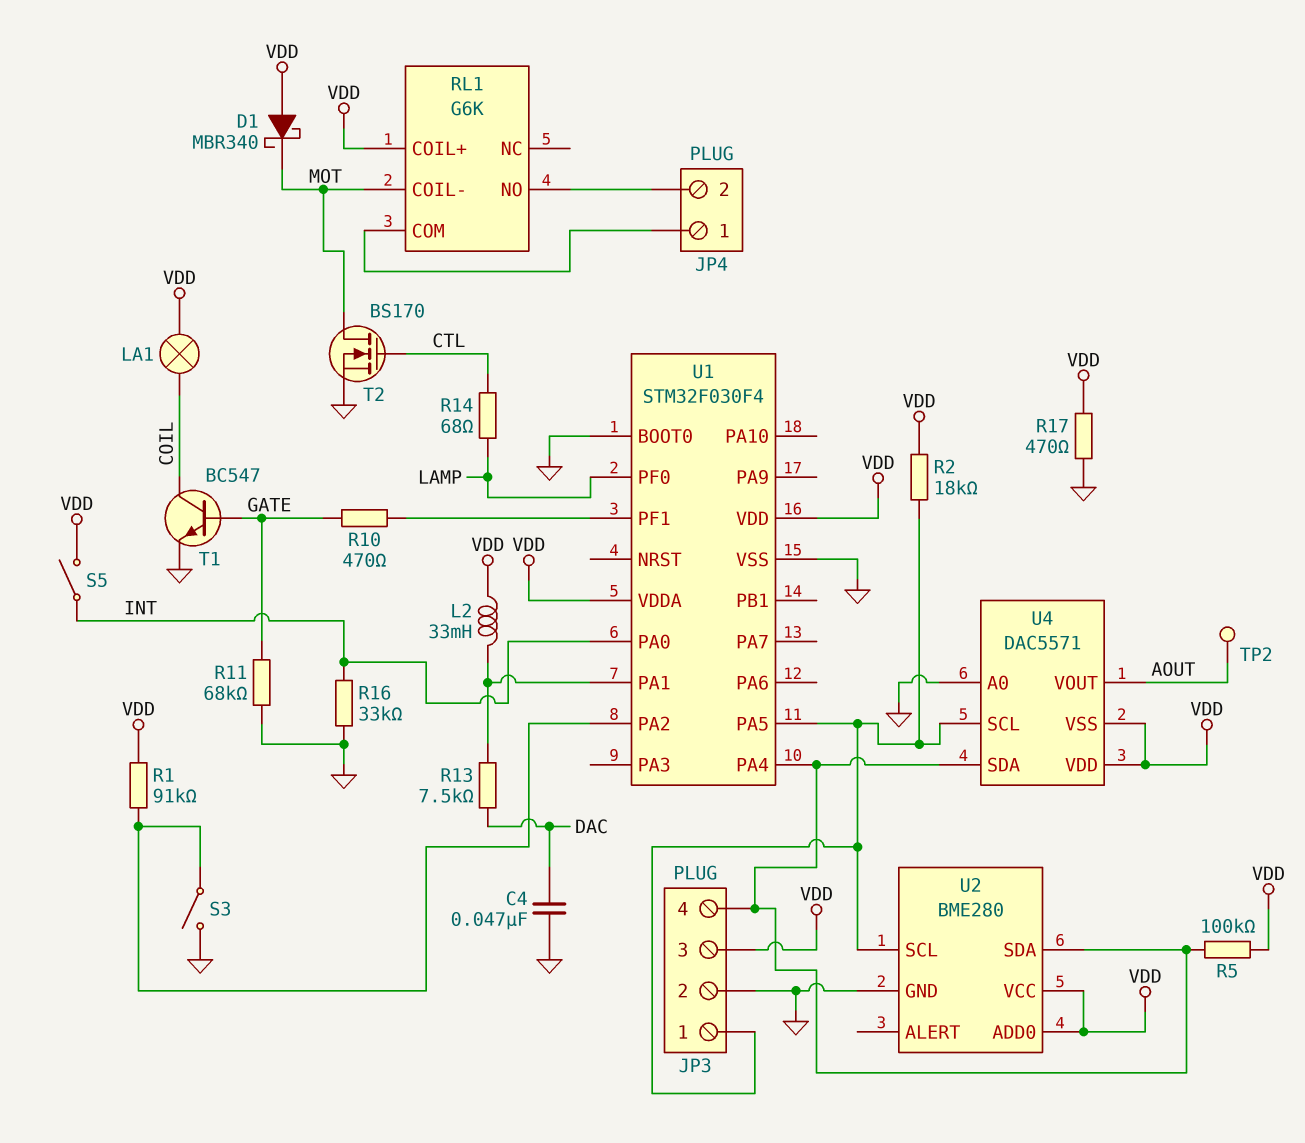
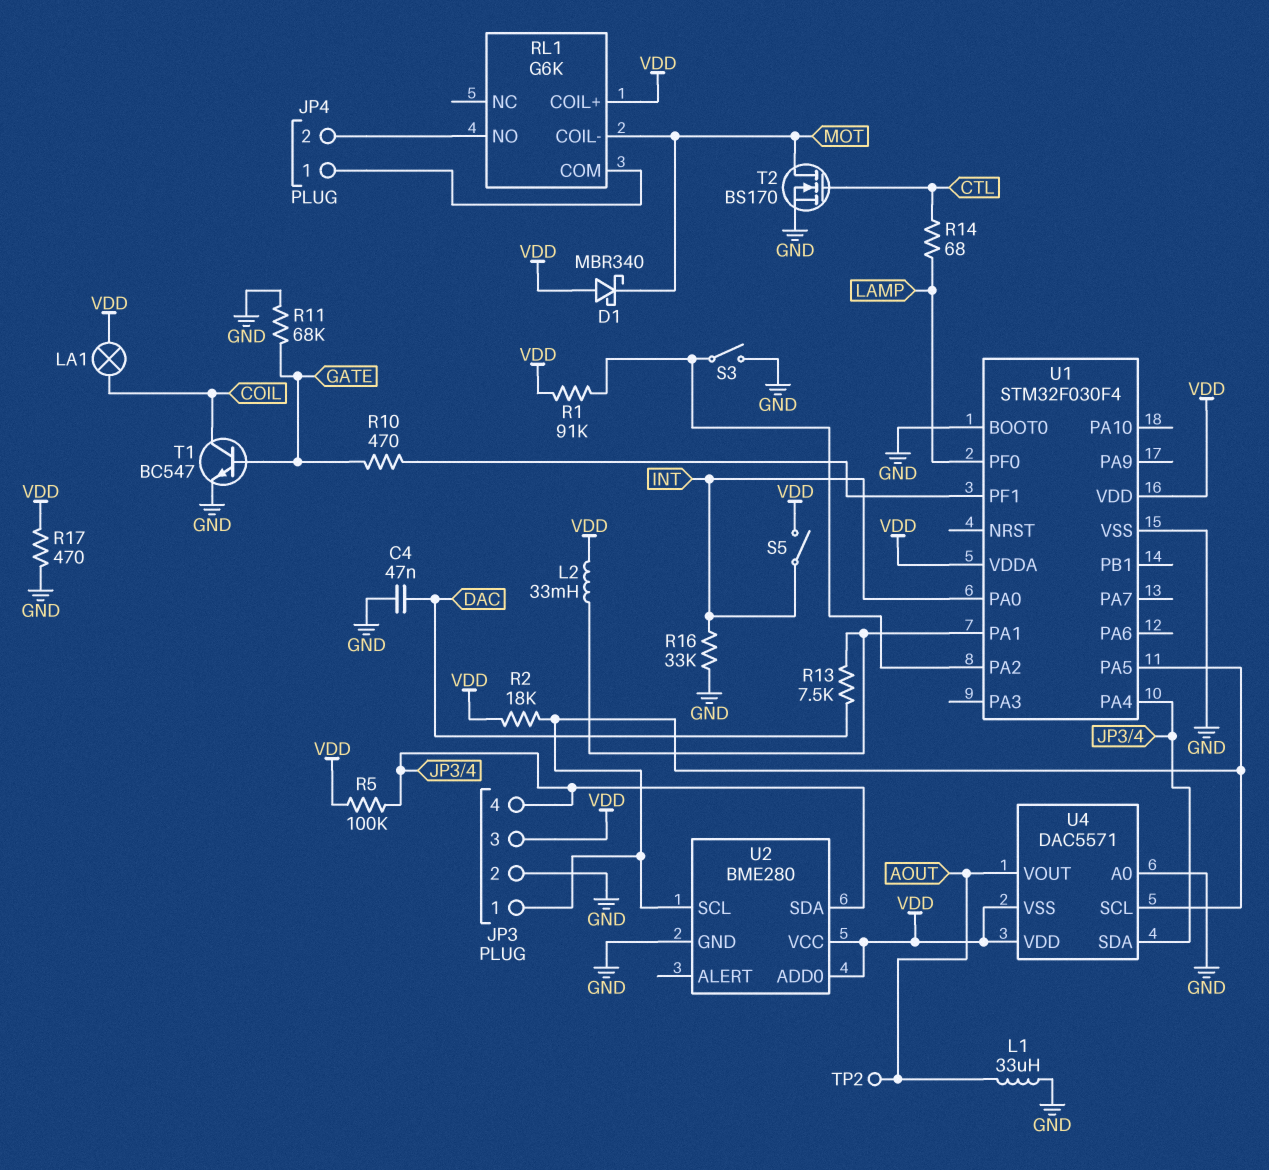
L1: none -> 33uH (AOUT, GND)

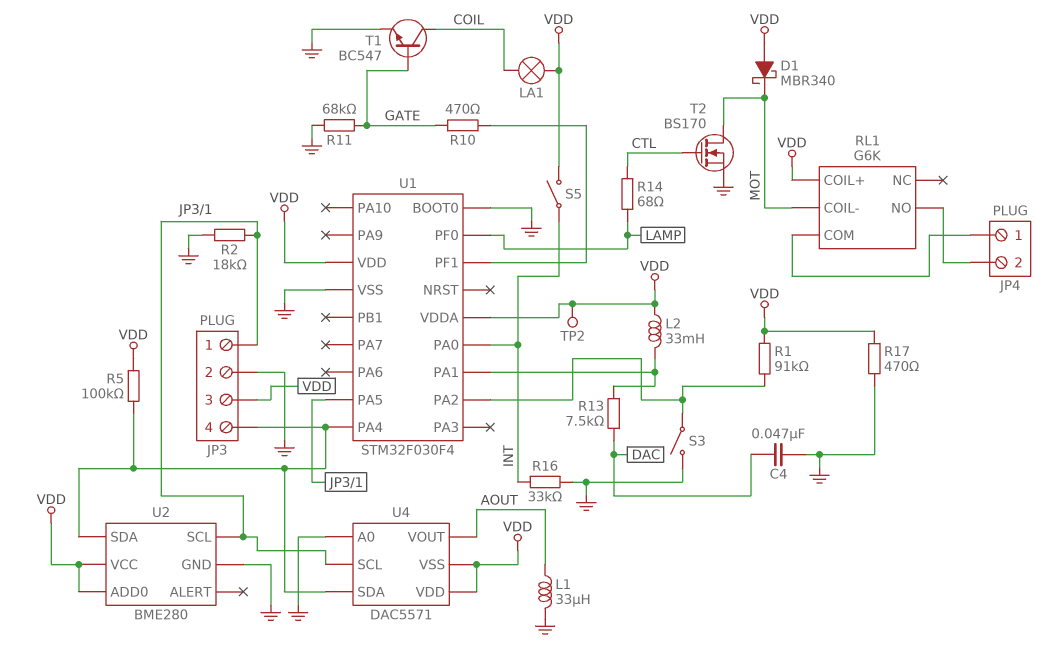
R2: 18k (JP3/1, VDD) -> 18k (GND, JP3/1)
TP2: test point (AOUT) -> test point (VDD)

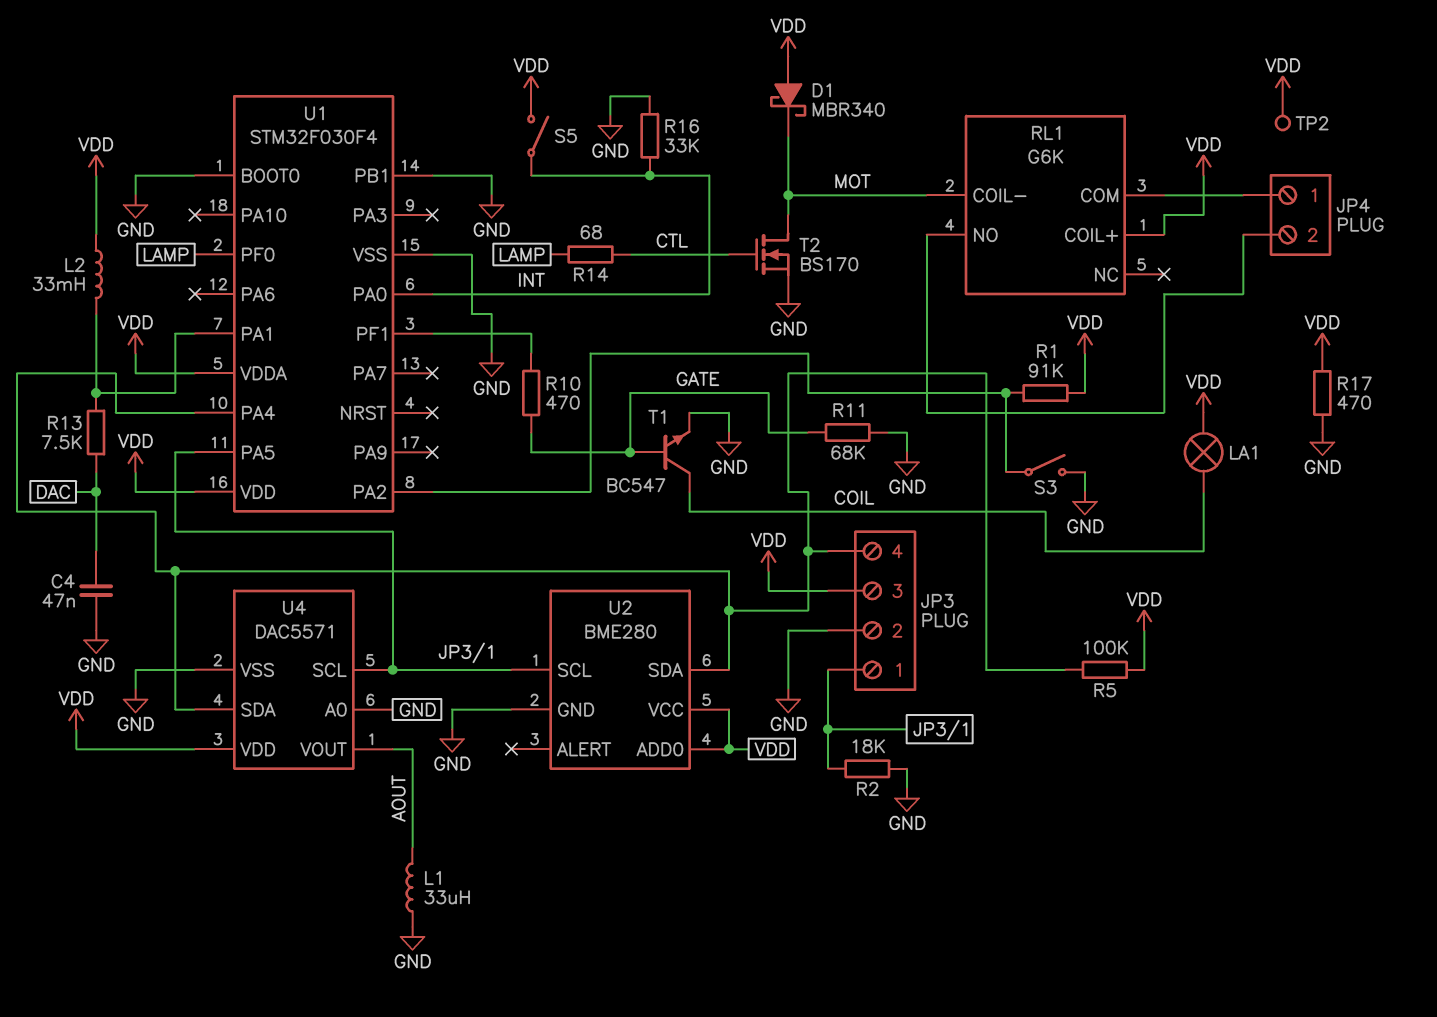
U1 pin PB1: none -> GND
U4 pin VSS: VDD -> GND

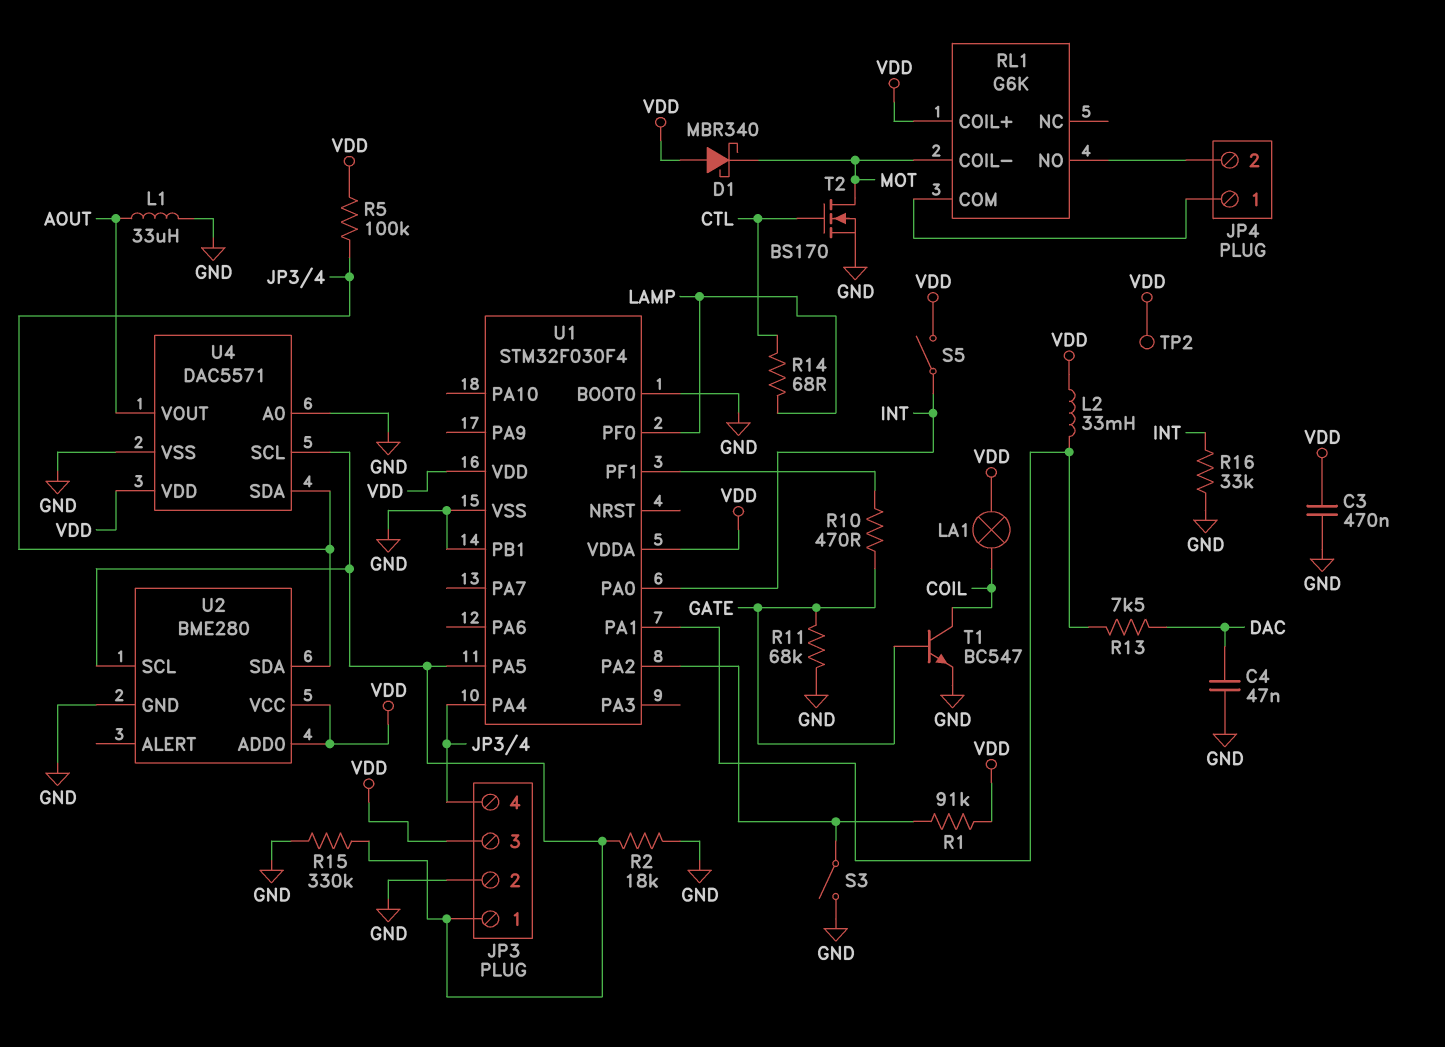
C3: none -> 470nF (GND, VDD)
R15: none -> 330k (GND, JP3/1)
R17: 470 (GND, VDD) -> none

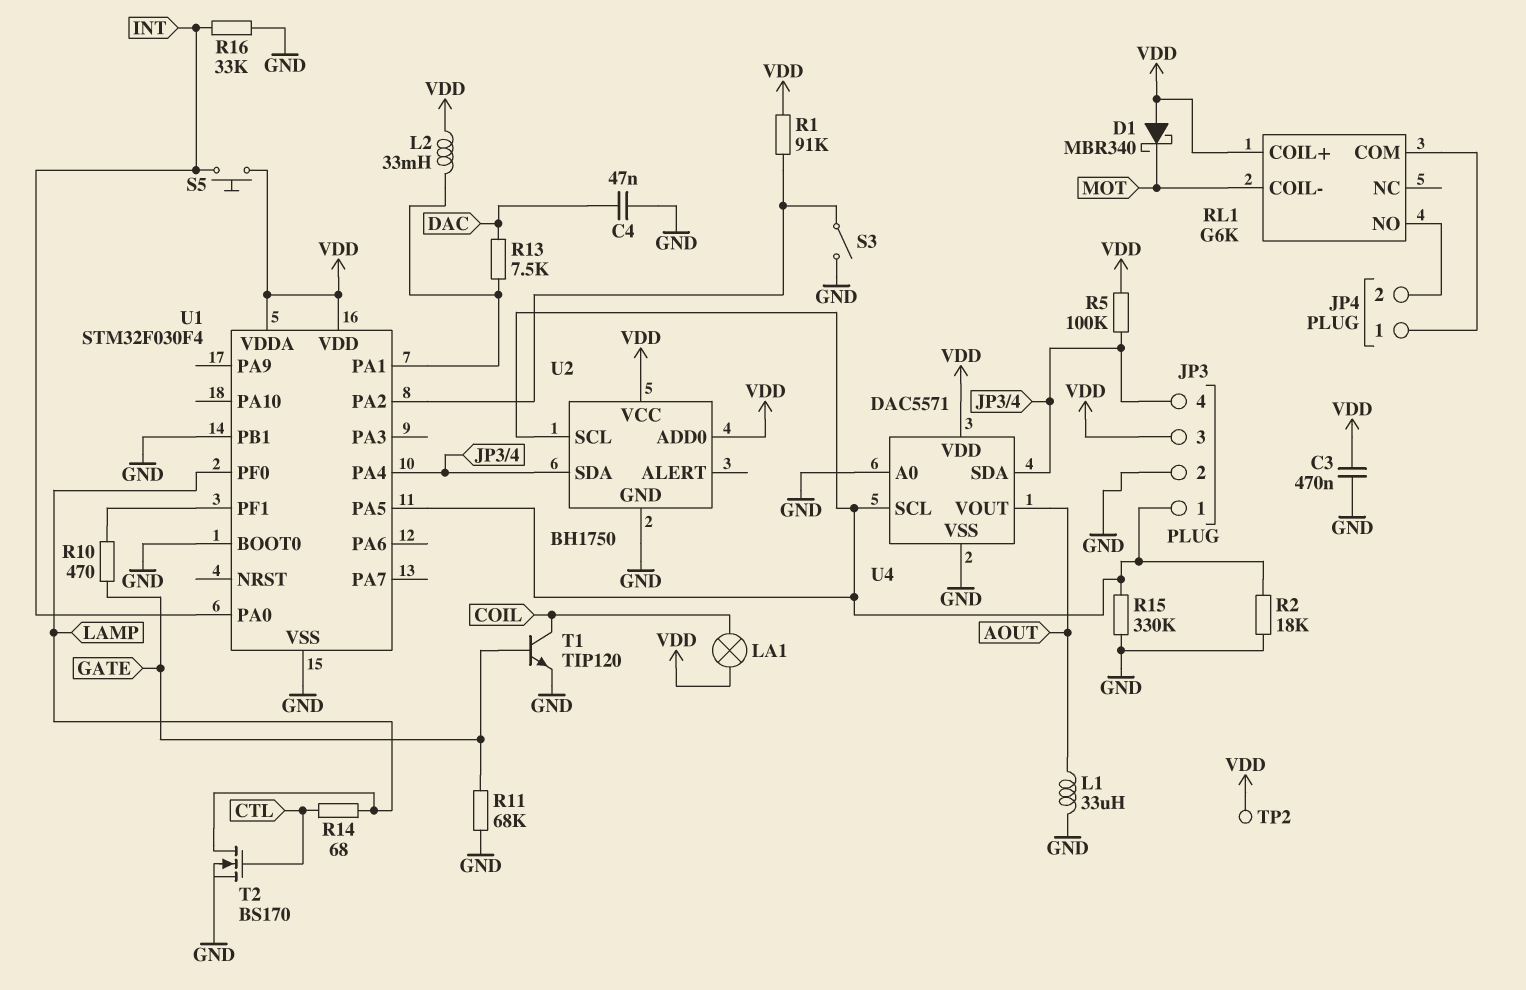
S5: switch (INT, VDD) -> button (INT, VDD)
T1: NPN BC547 (B GATE, C COIL, E GND) -> NPN TIP120 (B GATE, C COIL, E GND)
T2: NMOS BS170 (G CTL, D MOT, S GND) -> NMOS BS170 (G CTL, D LAMP, S GND)
U2: BME280 -> BH1750

